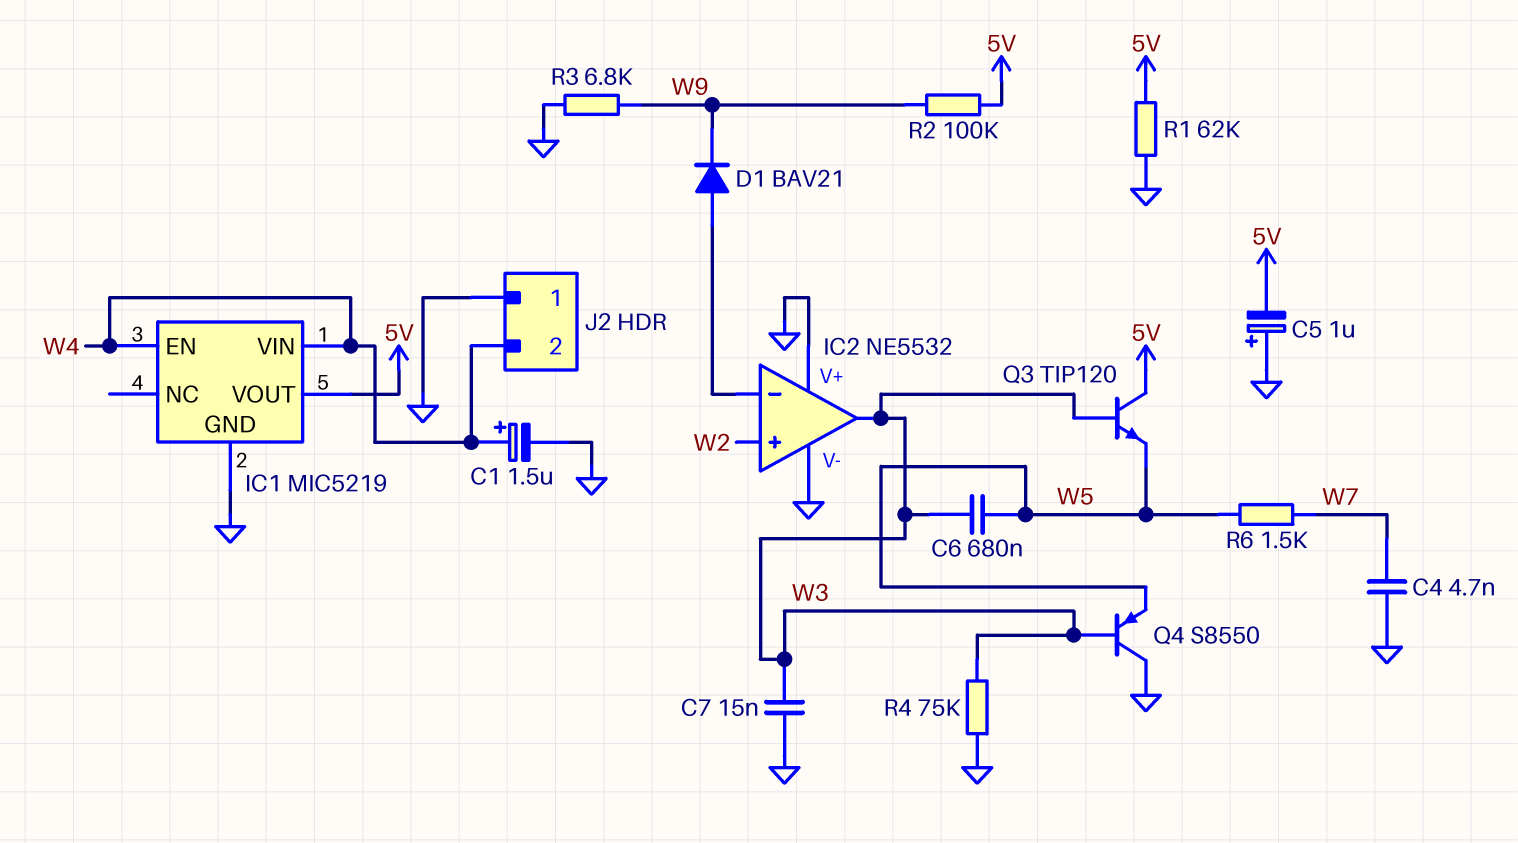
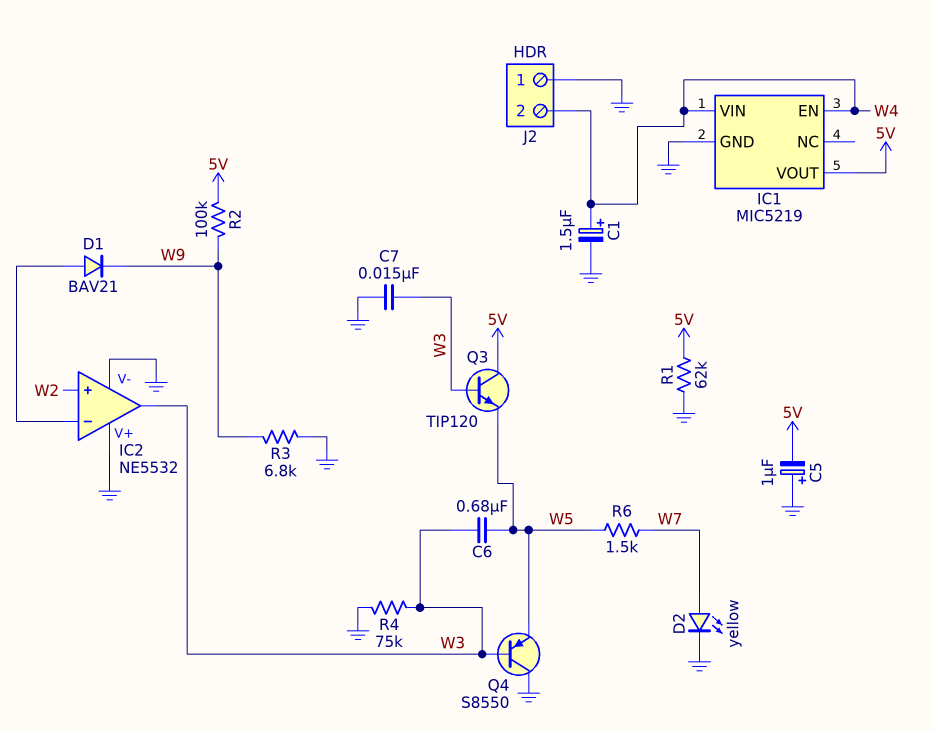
C4: 4.7nF (GND, W7) -> none
D2: none -> LED yellow (A W7, K GND)

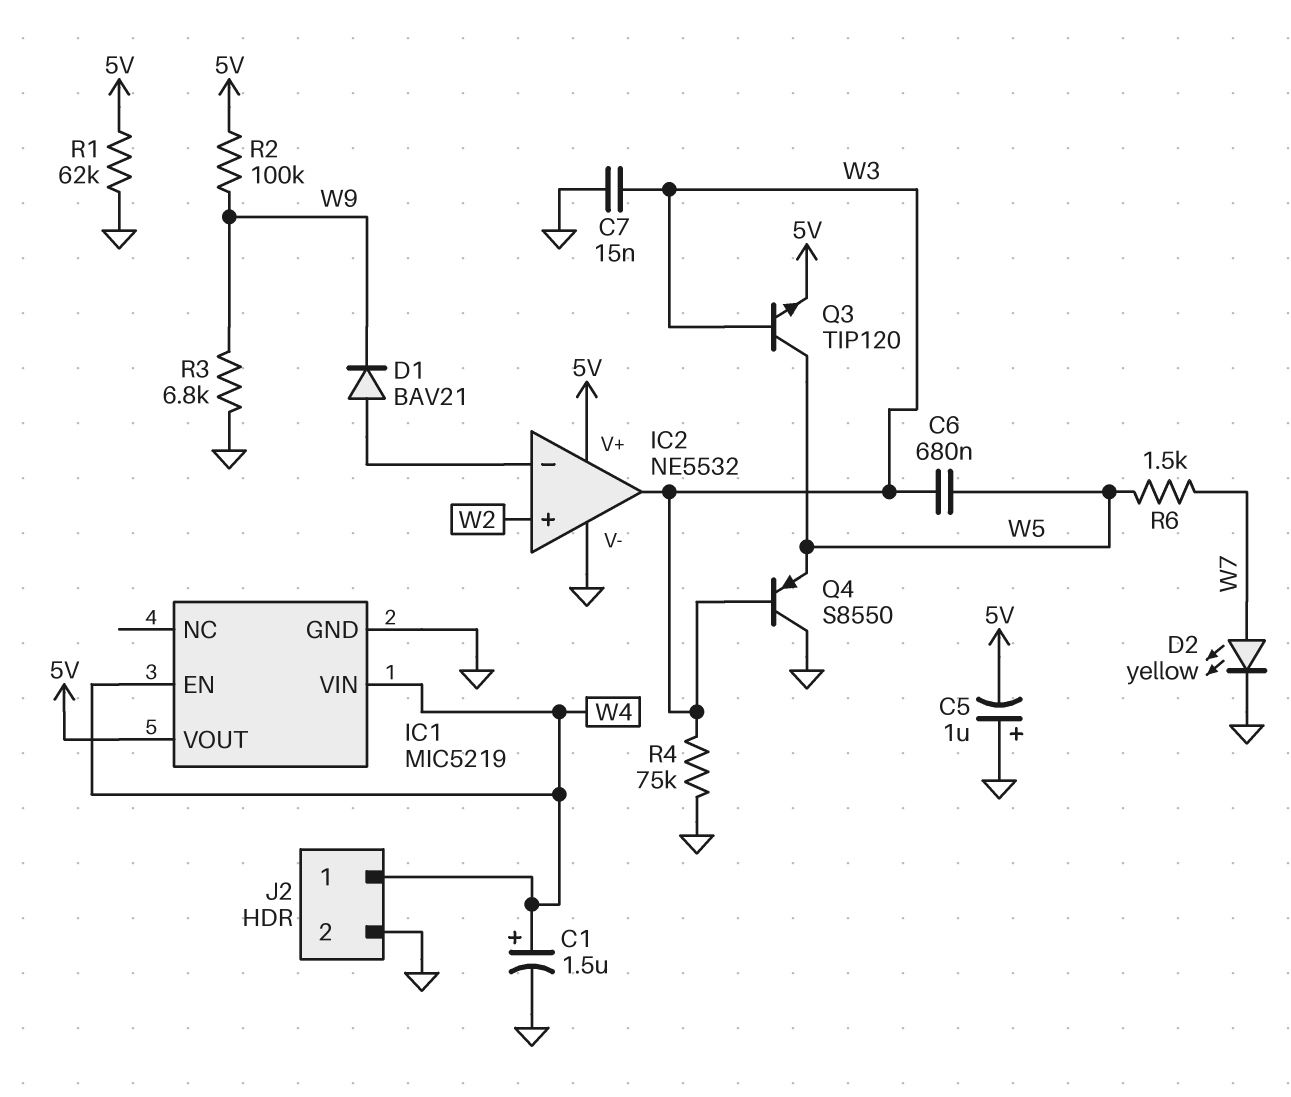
IC2 pin V+: GND -> 5V
J2 pin 1: GND -> W4
J2 pin 2: W4 -> GND
Q3: NPN TIP120 (B W3, C 5V, E W5) -> NPN TIP120 (B W3, C W5, E 5V)

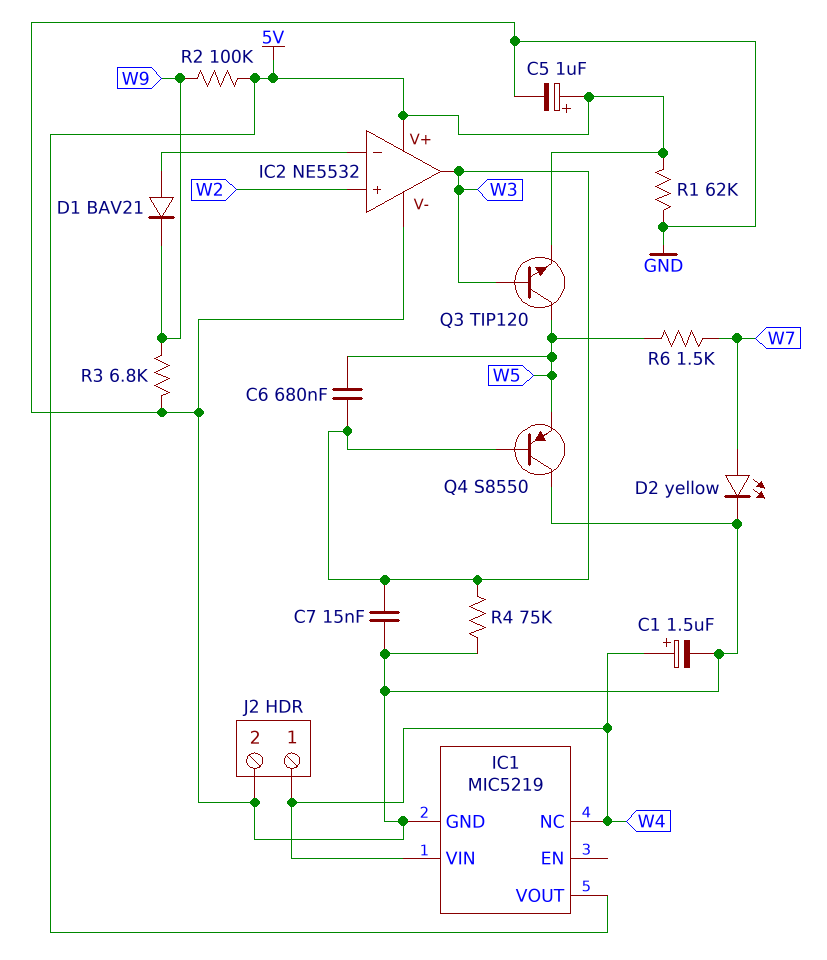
C5: 1uF (plus GND, minus 5V) -> 1uF (plus 5V, minus GND)
IC1 pin EN: W4 -> none
IC1 pin NC: none -> W4

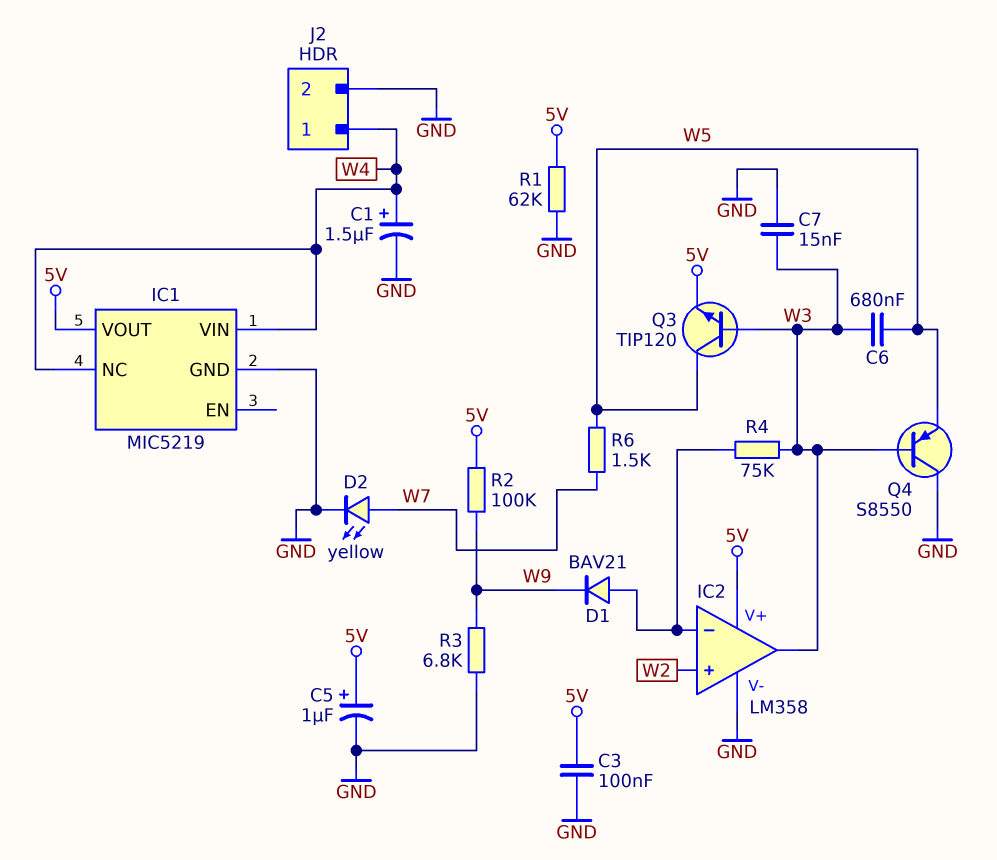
C3: none -> 100nF (5V, GND)
IC2: NE5532 -> LM358
R4: 75k (GND, W3) -> 75k (IC2/in-, W3)

